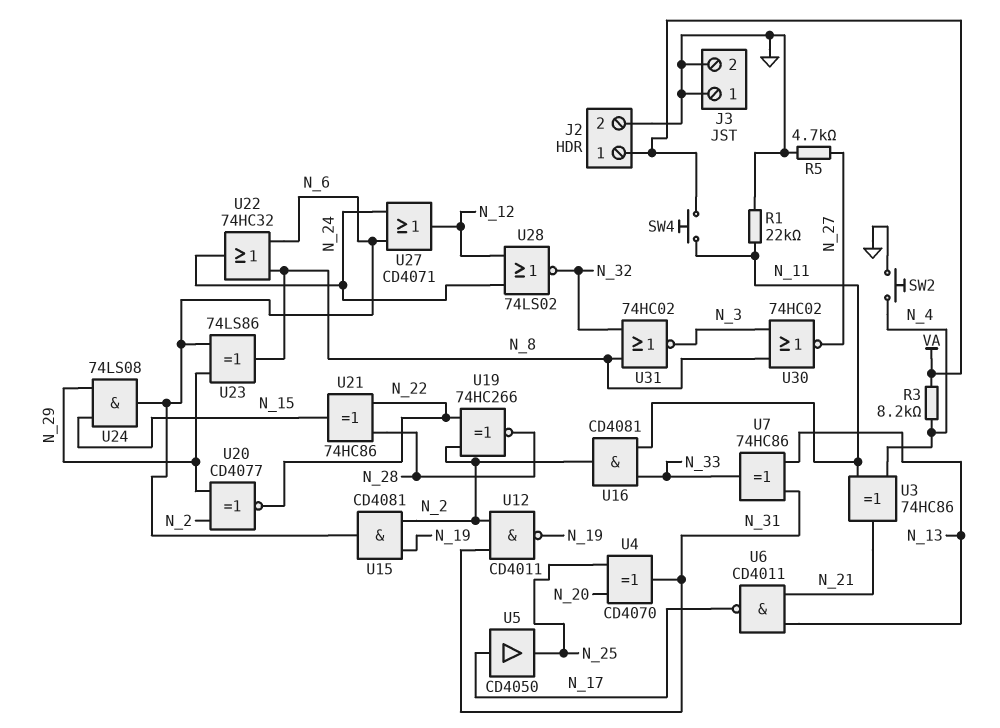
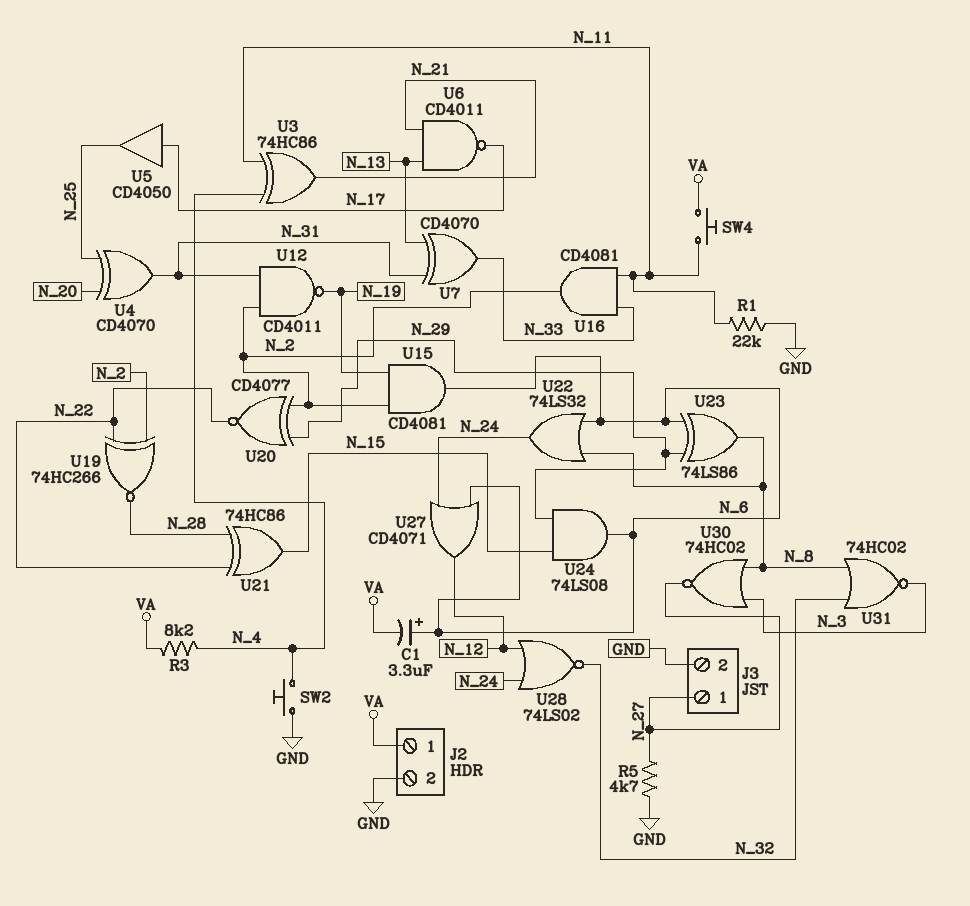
C1: none -> 3.3uF (plus N_6, minus VA)
J3 pin 1: GND -> N_27
U7: XOR 74HC86 (in N_13, in N_31, out N_33) -> XOR CD4070 (in N_13, in N_31, out N_33)
U22: OR 74HC32 (in N_6, in N_8, out N_24) -> OR 74LS32 (in N_6, in N_8, out N_24)

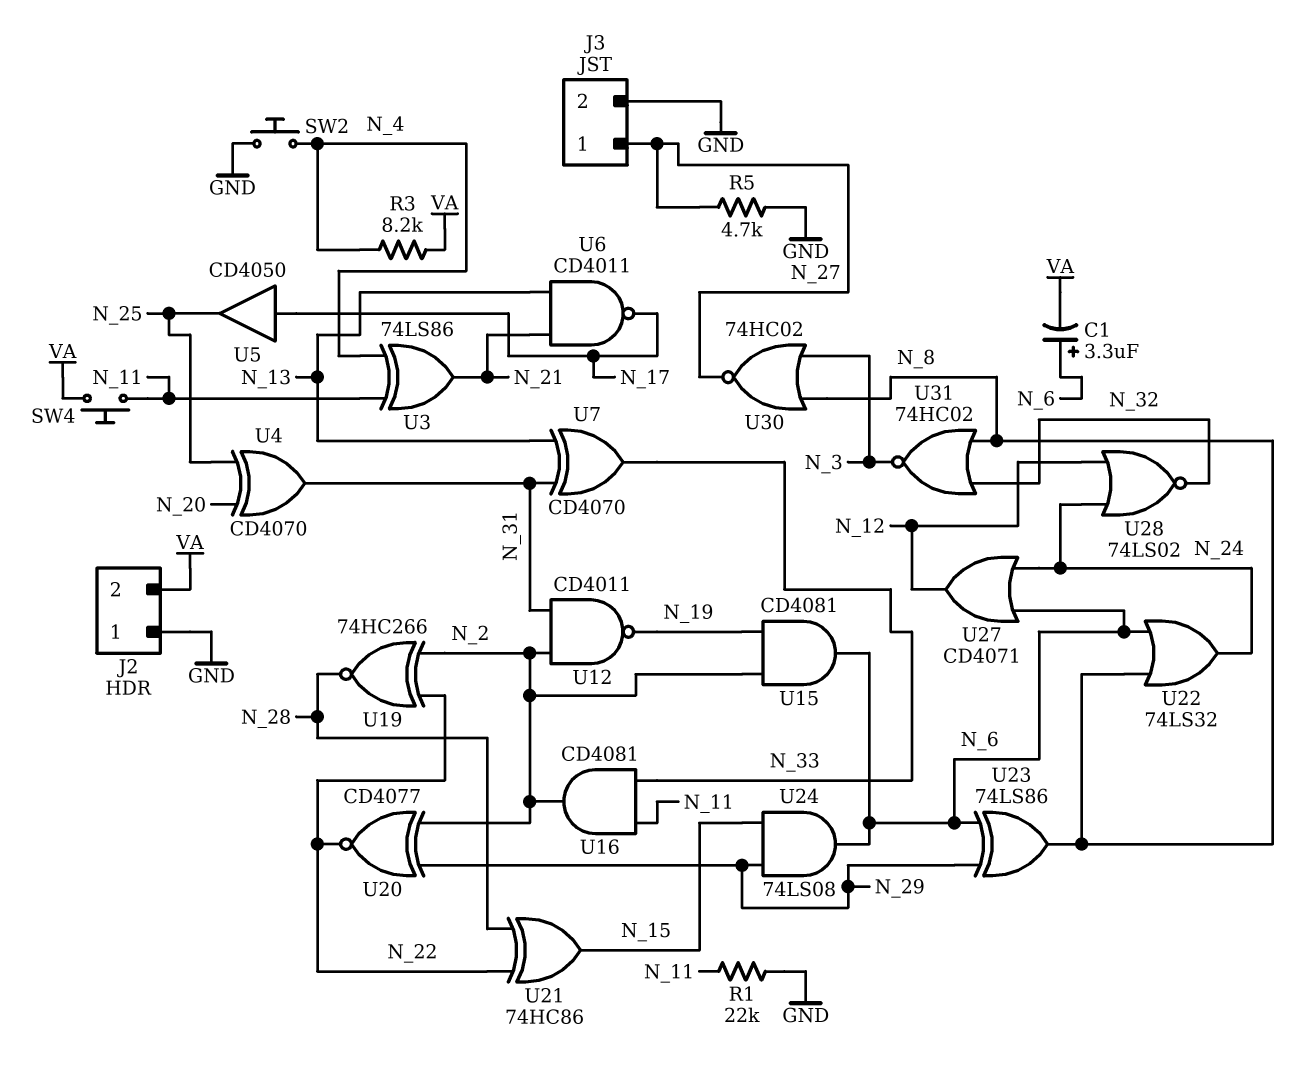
J2 pin 1: VA -> GND
J2 pin 2: GND -> VA
U3: XOR 74HC86 (in N_4, in N_11, out N_21) -> XOR 74LS86 (in N_4, in N_11, out N_21)

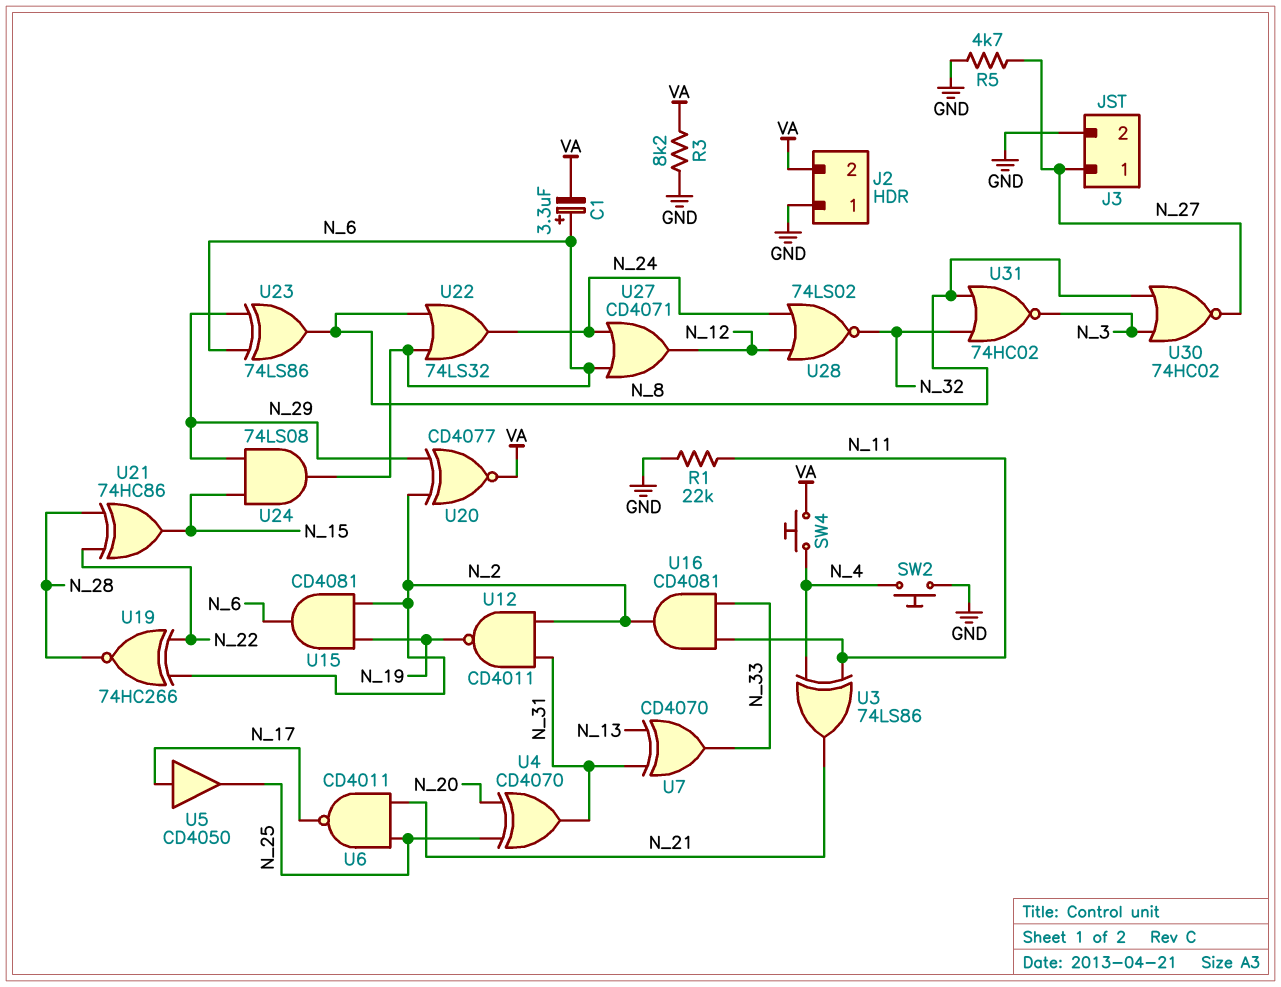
R3: 8.2k (N_4, VA) -> 8.2k (GND, VA)
SW4: button (N_11, VA) -> button (N_4, VA)
U6: NAND CD4011 (in N_13, in N_21, out N_17) -> NAND CD4011 (in N_21, in N_25, out N_17)
U20: XNOR CD4077 (in N_2, in N_29, out N_22) -> XNOR CD4077 (in N_2, in N_29, out VA)

